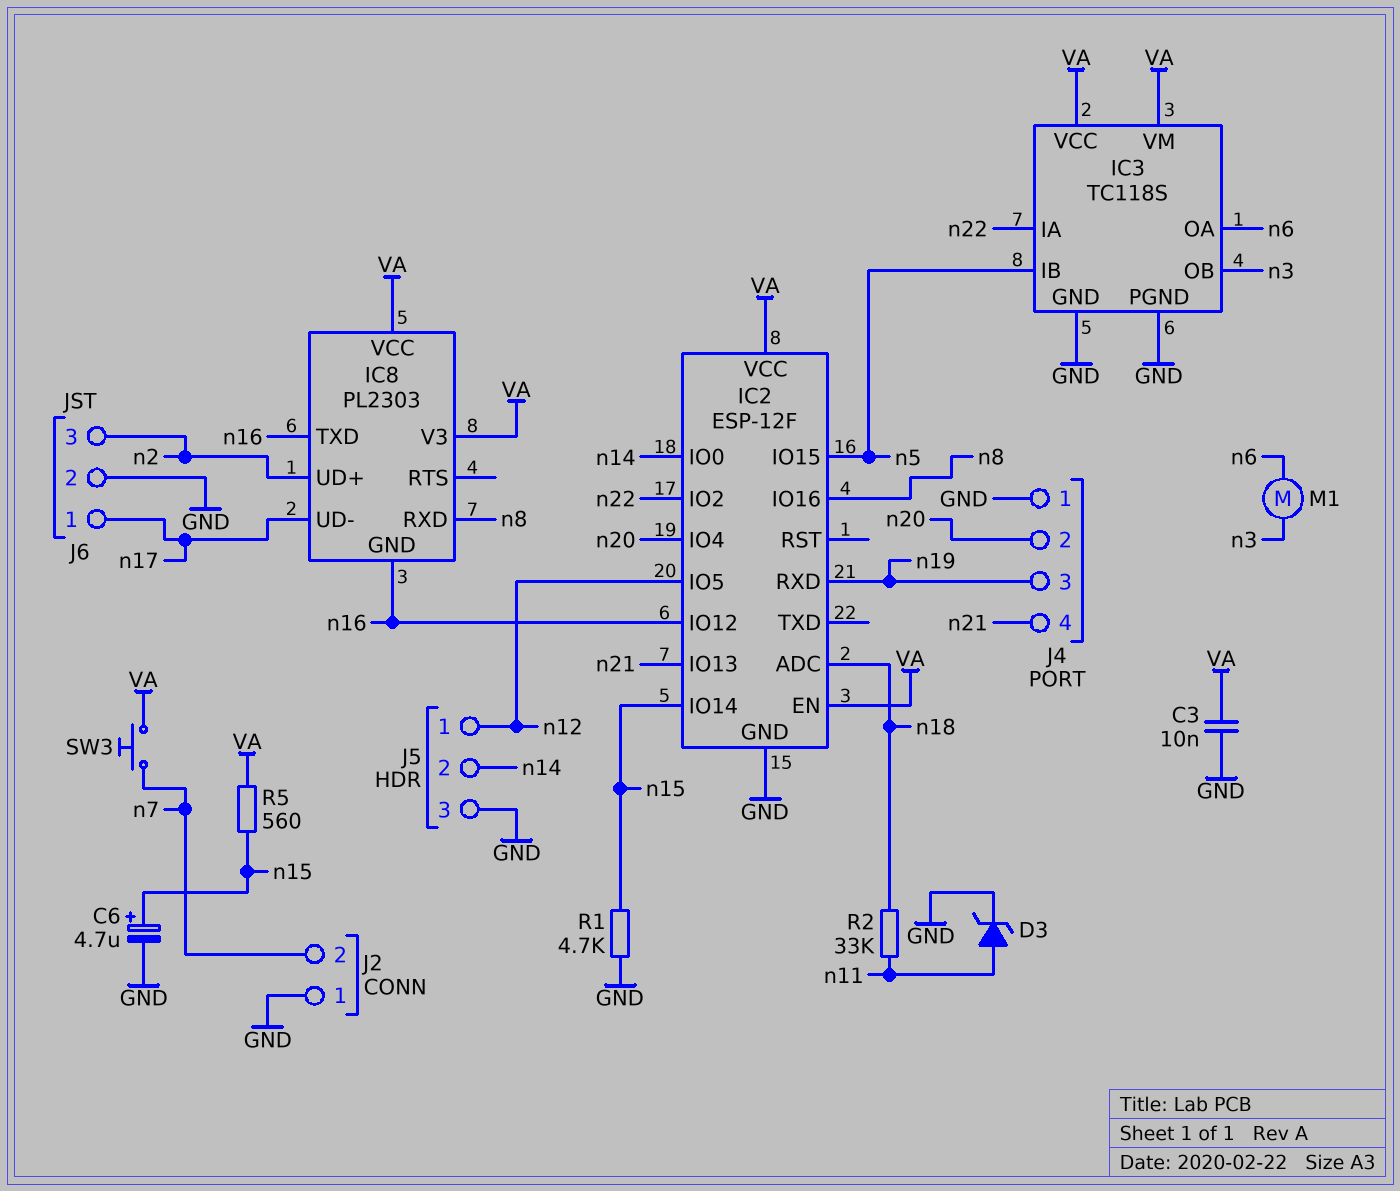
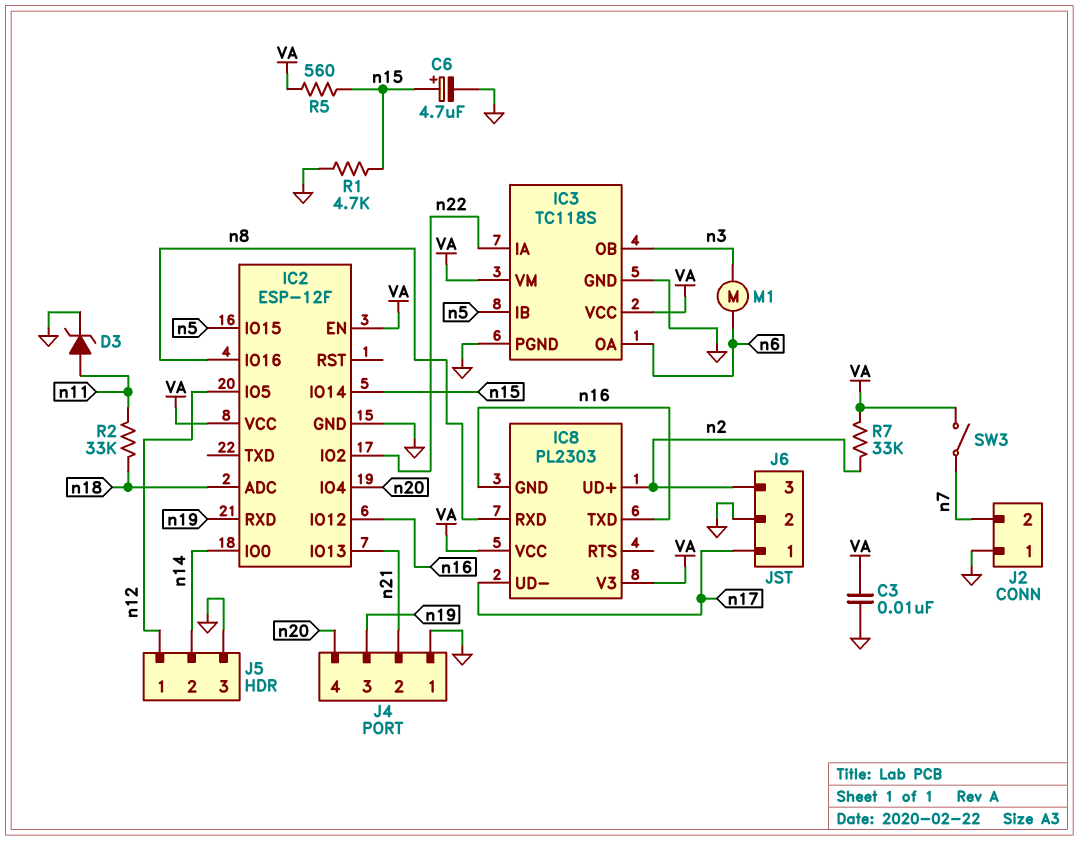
J4 pin 2: n20 -> n21
J4 pin 4: n21 -> n20
R7: none -> 33k (VA, n2)
SW3: button (VA, n7) -> switch (VA, n7)

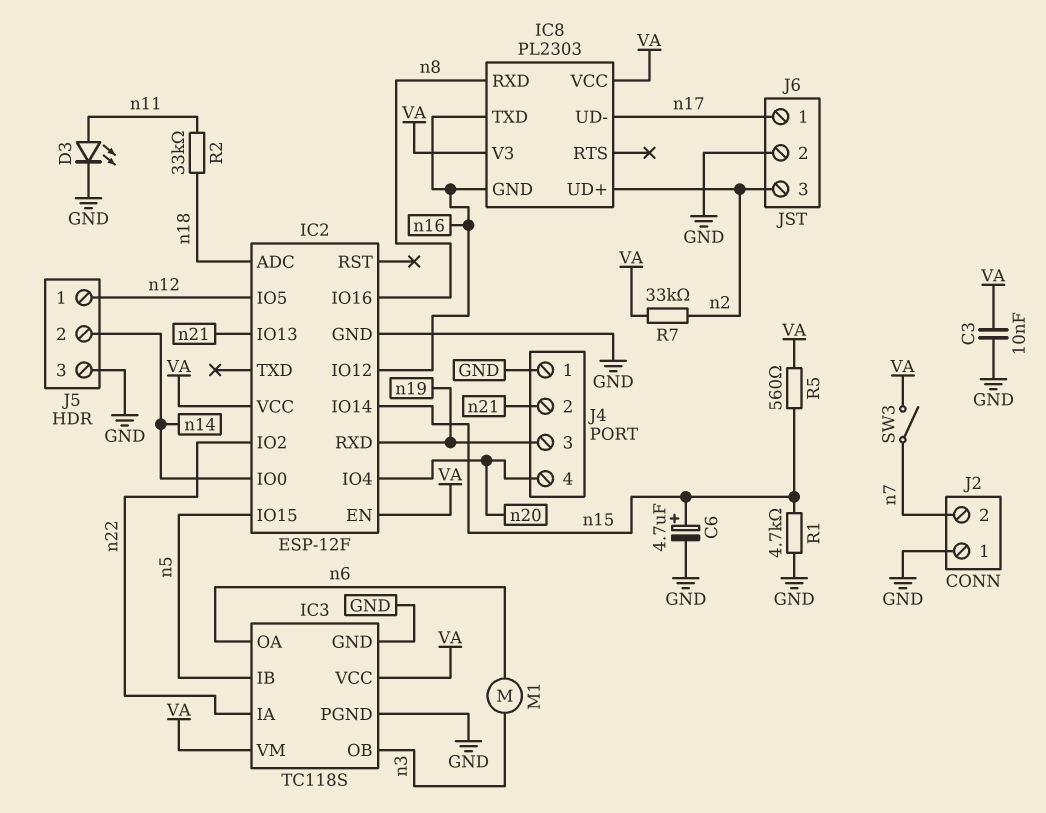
D3: zener (A n11, K GND) -> LED (A n11, K GND)

